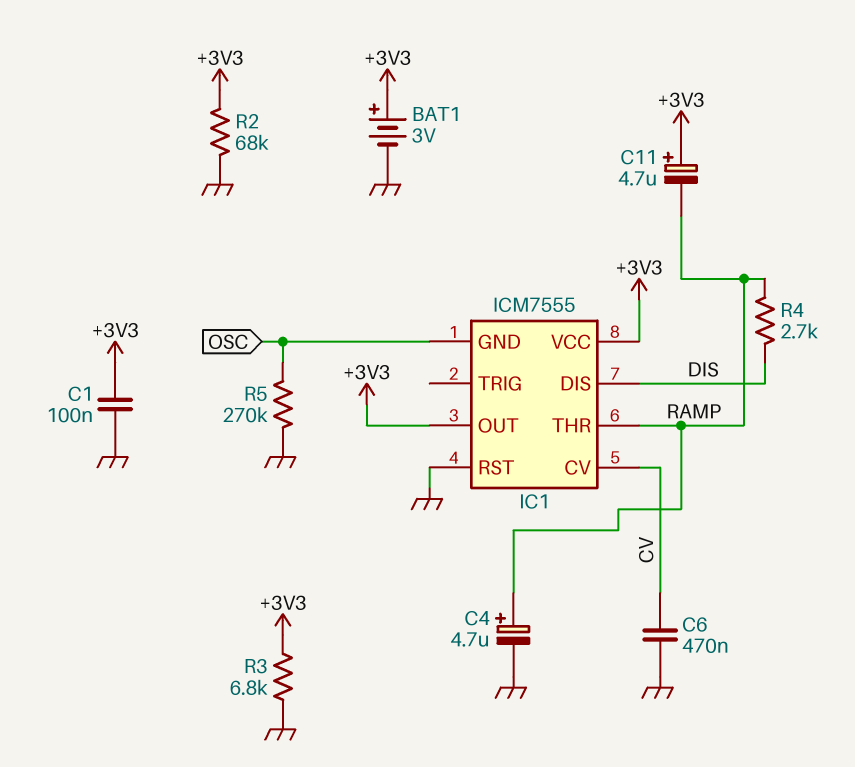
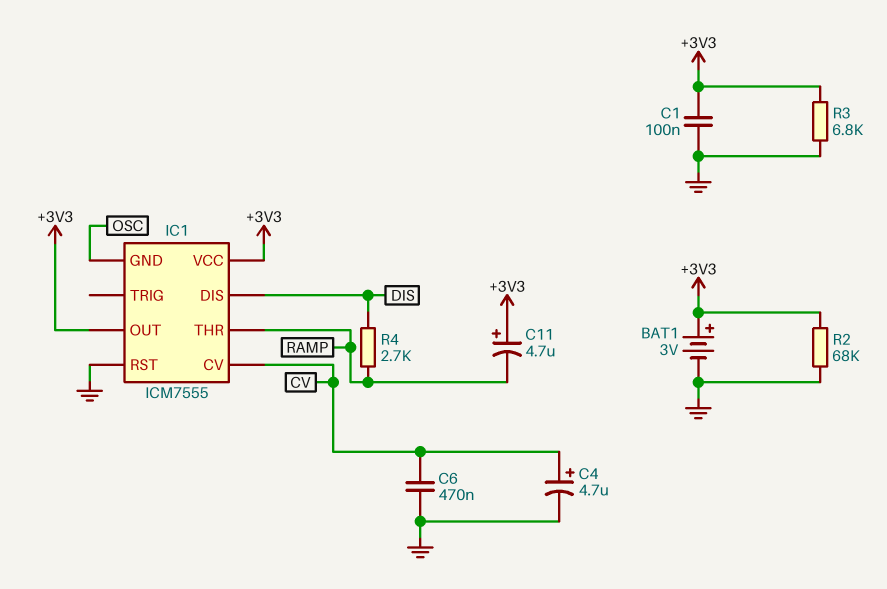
C4: 4.7uF (plus RAMP, minus GND) -> 4.7uF (plus CV, minus GND)
R5: 270k (GND, OSC) -> none

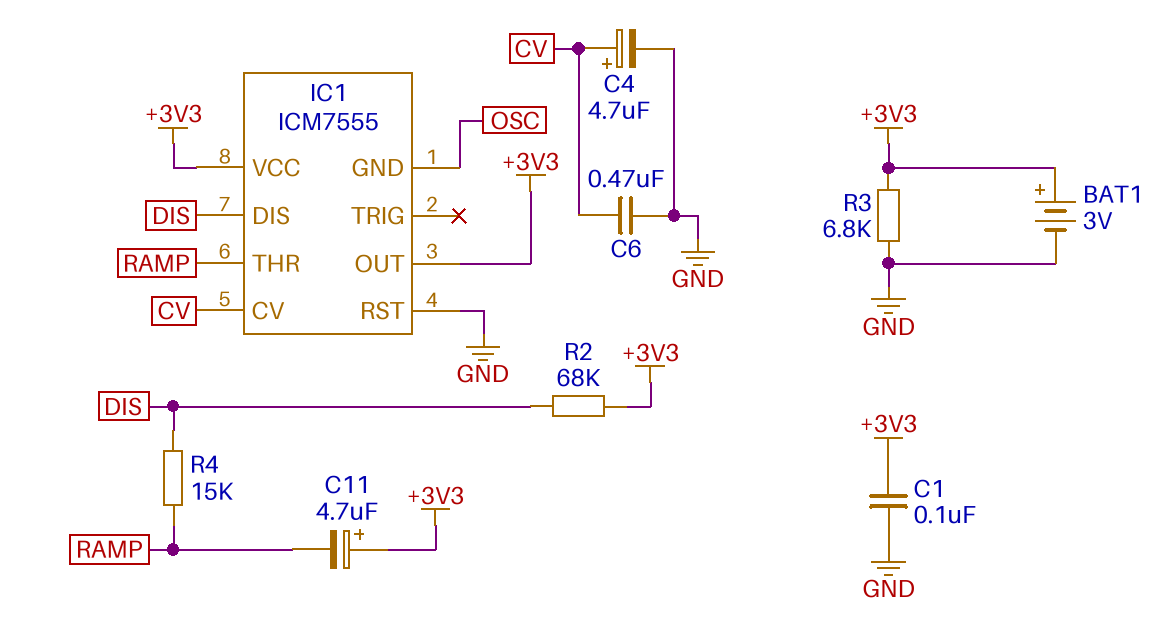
R2: 68k (+3V3, GND) -> 68k (+3V3, DIS)
R4: 2.7k (DIS, RAMP) -> 15k (DIS, RAMP)

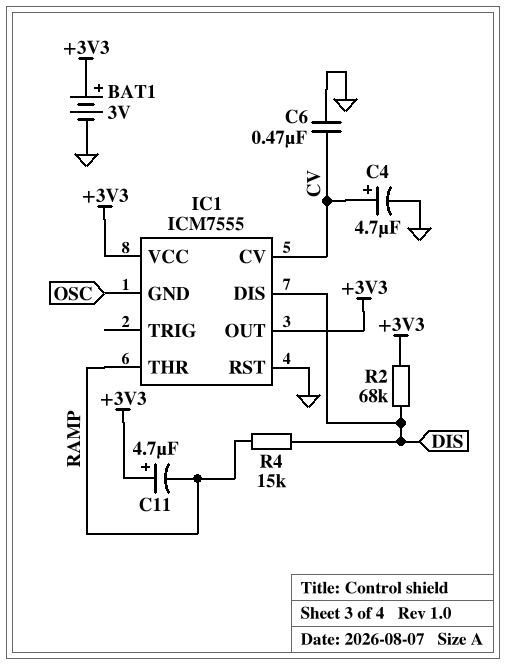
C1: 100nF (+3V3, GND) -> none
R3: 6.8k (+3V3, GND) -> none

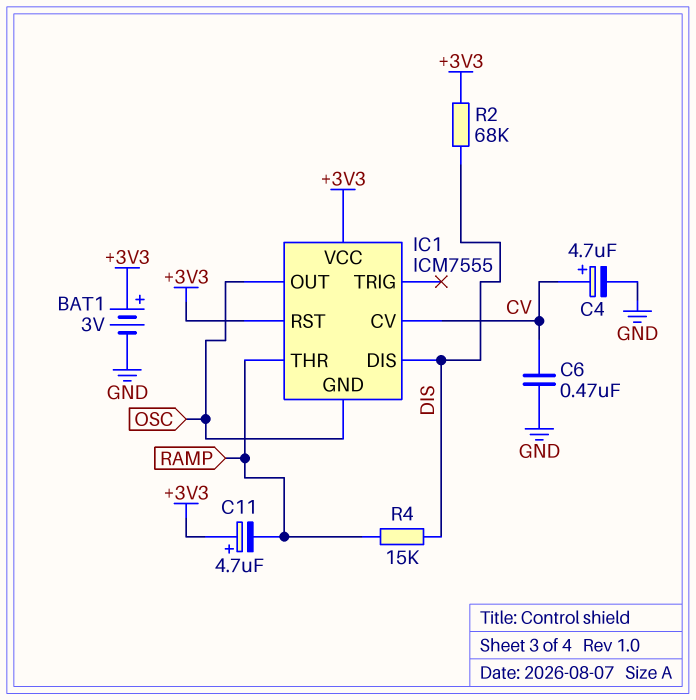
IC1 pin OUT: +3V3 -> OSC
IC1 pin RST: GND -> +3V3

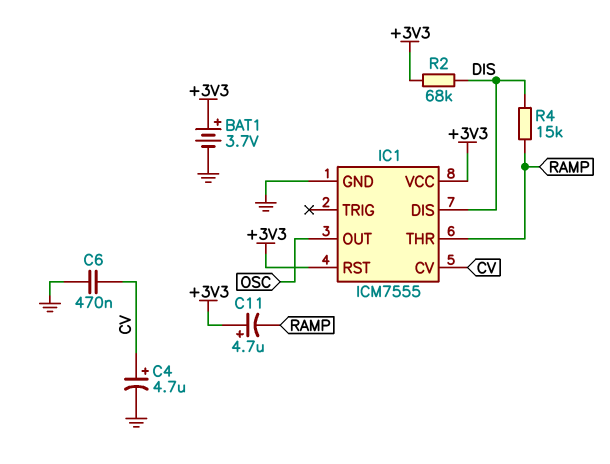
BAT1: 3V (plus +3V3, minus GND) -> 3.7V (plus +3V3, minus GND)
IC1 pin GND: OSC -> GND

